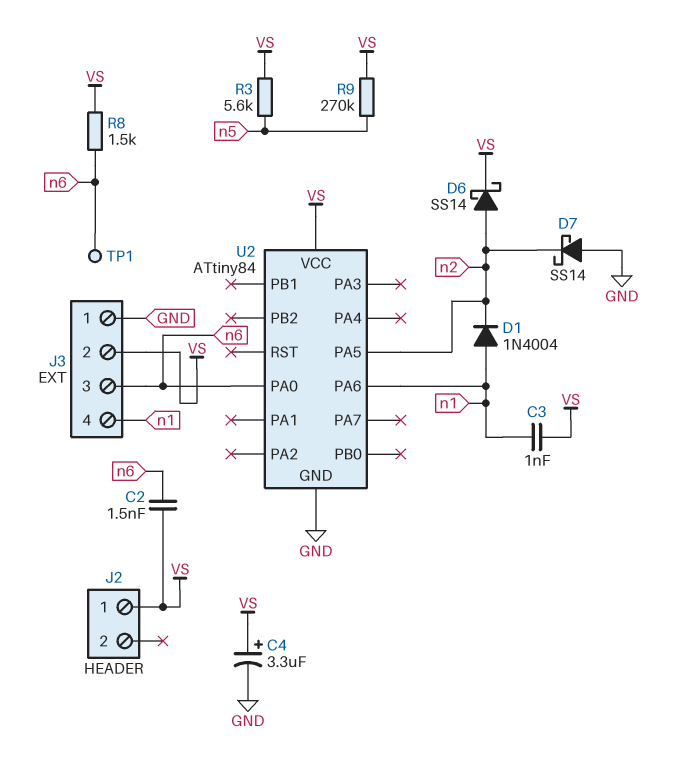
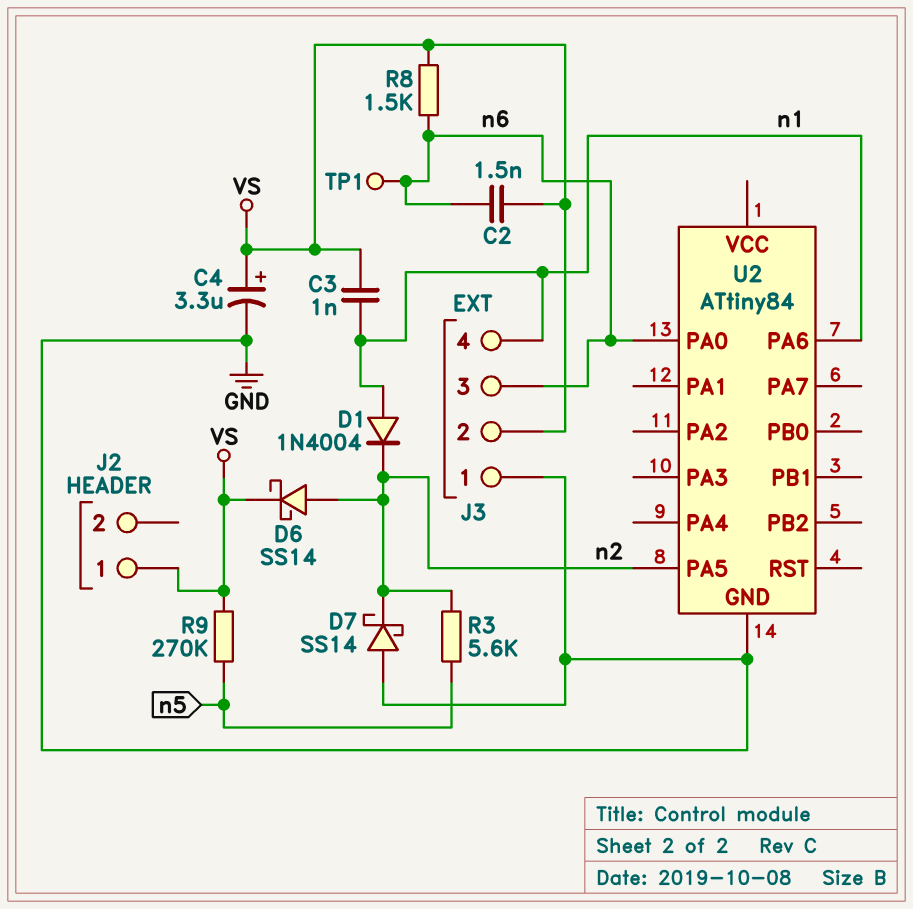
R3: 5.6k (VS, n5) -> 5.6k (n2, n5)
U2 pin VCC: VS -> none

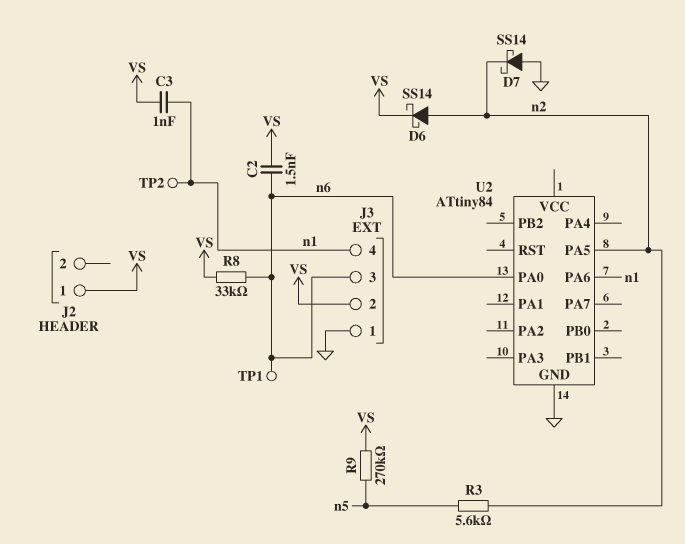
C4: 3.3uF (plus VS, minus GND) -> none
D1: diode 1N4004 (A n1, K n2) -> none
R8: 1.5k (VS, n6) -> 33k (VS, n6)
TP2: none -> test point (n1)

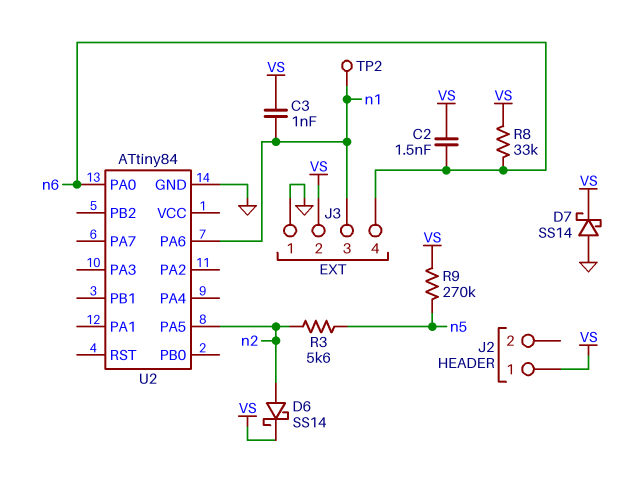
D7: schottky SS14 (A GND, K n2) -> schottky SS14 (A GND, K VS)
J3 pin 3: n6 -> n1
J3 pin 4: n1 -> n6
TP1: test point (n6) -> none

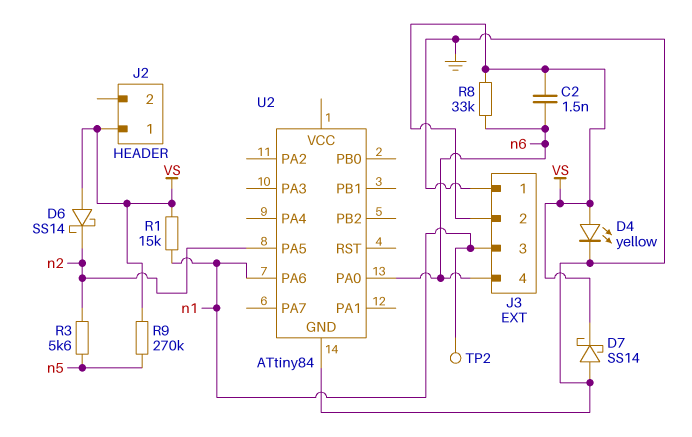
C3: 1nF (VS, n1) -> none
D4: none -> LED yellow (A VS, K GND)
D6: schottky SS14 (A n2, K VS) -> schottky SS14 (A VS, K n2)
R1: none -> 15k (VS, n1)

